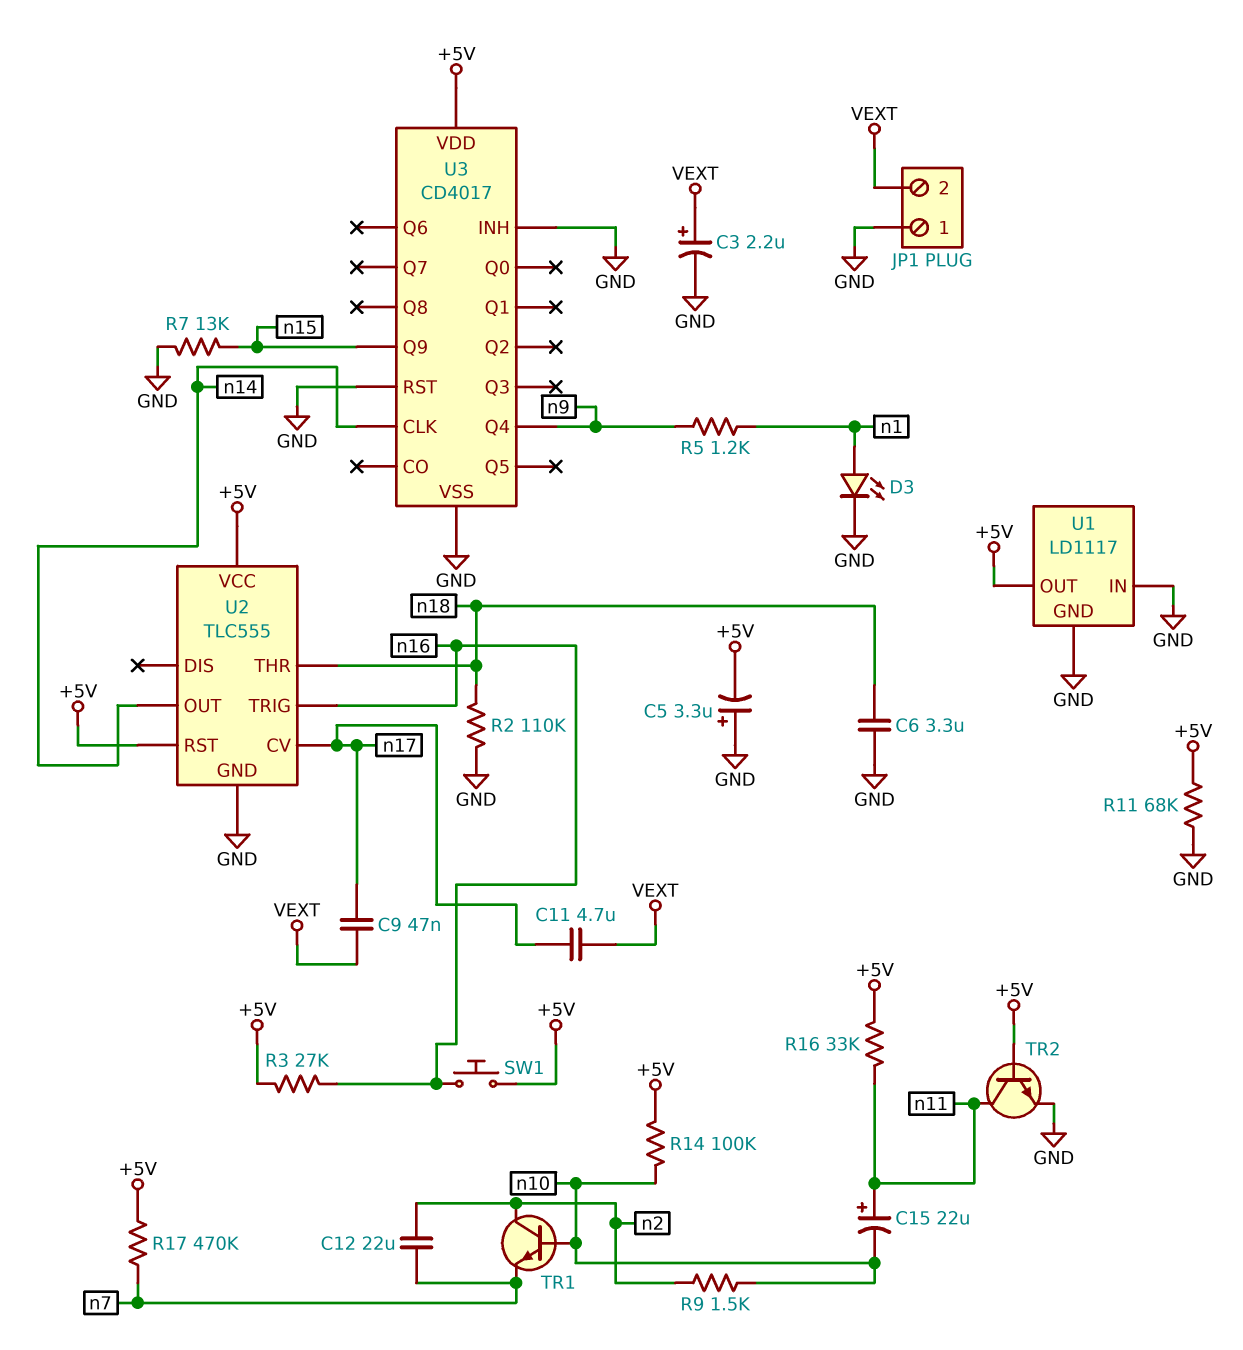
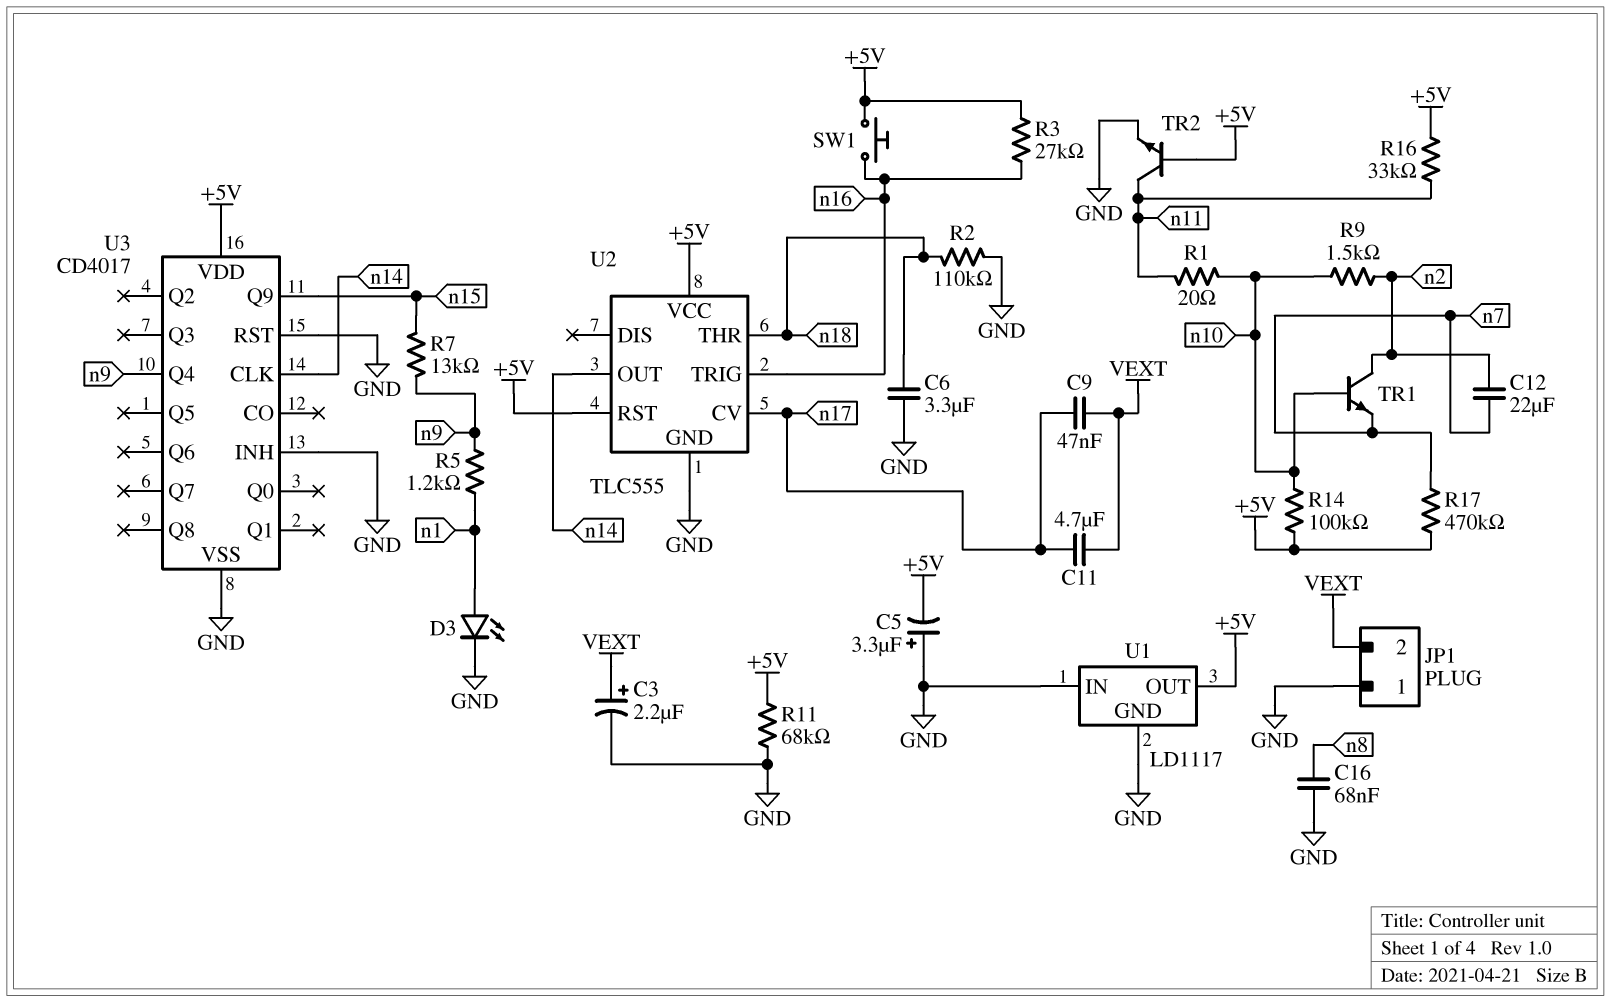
C15: 22uF (plus n11, minus n10) -> none
C16: none -> 68nF (GND, n8)
R1: none -> 20 (n10, n11)
R7: 13k (GND, n15) -> 13k (n9, n15)

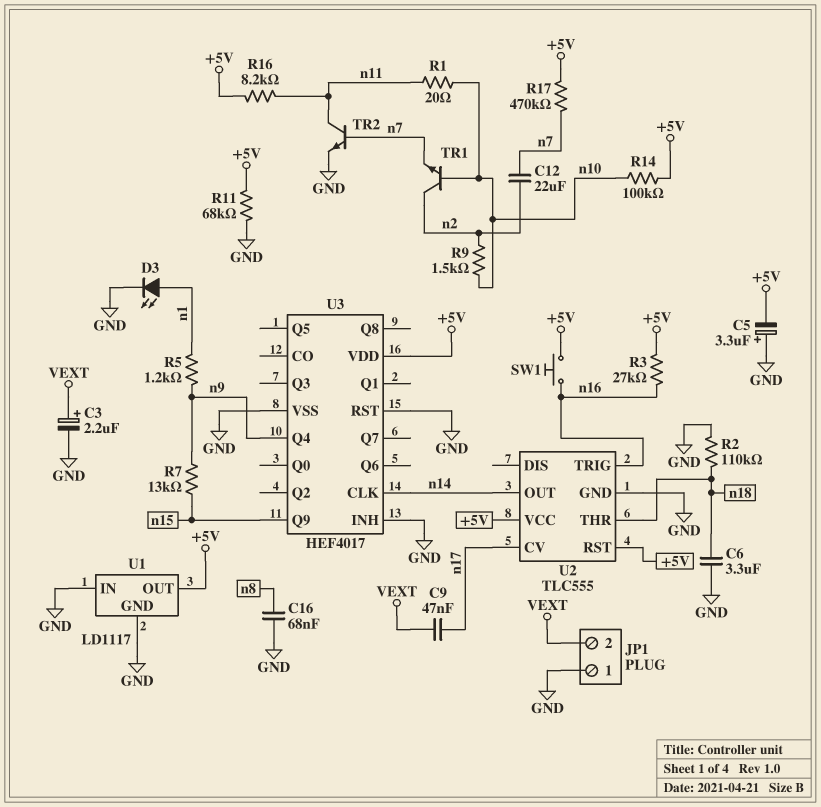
C11: 4.7uF (VEXT, n17) -> none
R16: 33k (+5V, n11) -> 8.2k (+5V, n11)
TR2: NPN (B +5V, C n11, E GND) -> NPN (B n7, C n11, E GND)
U3: CD4017 -> HEF4017

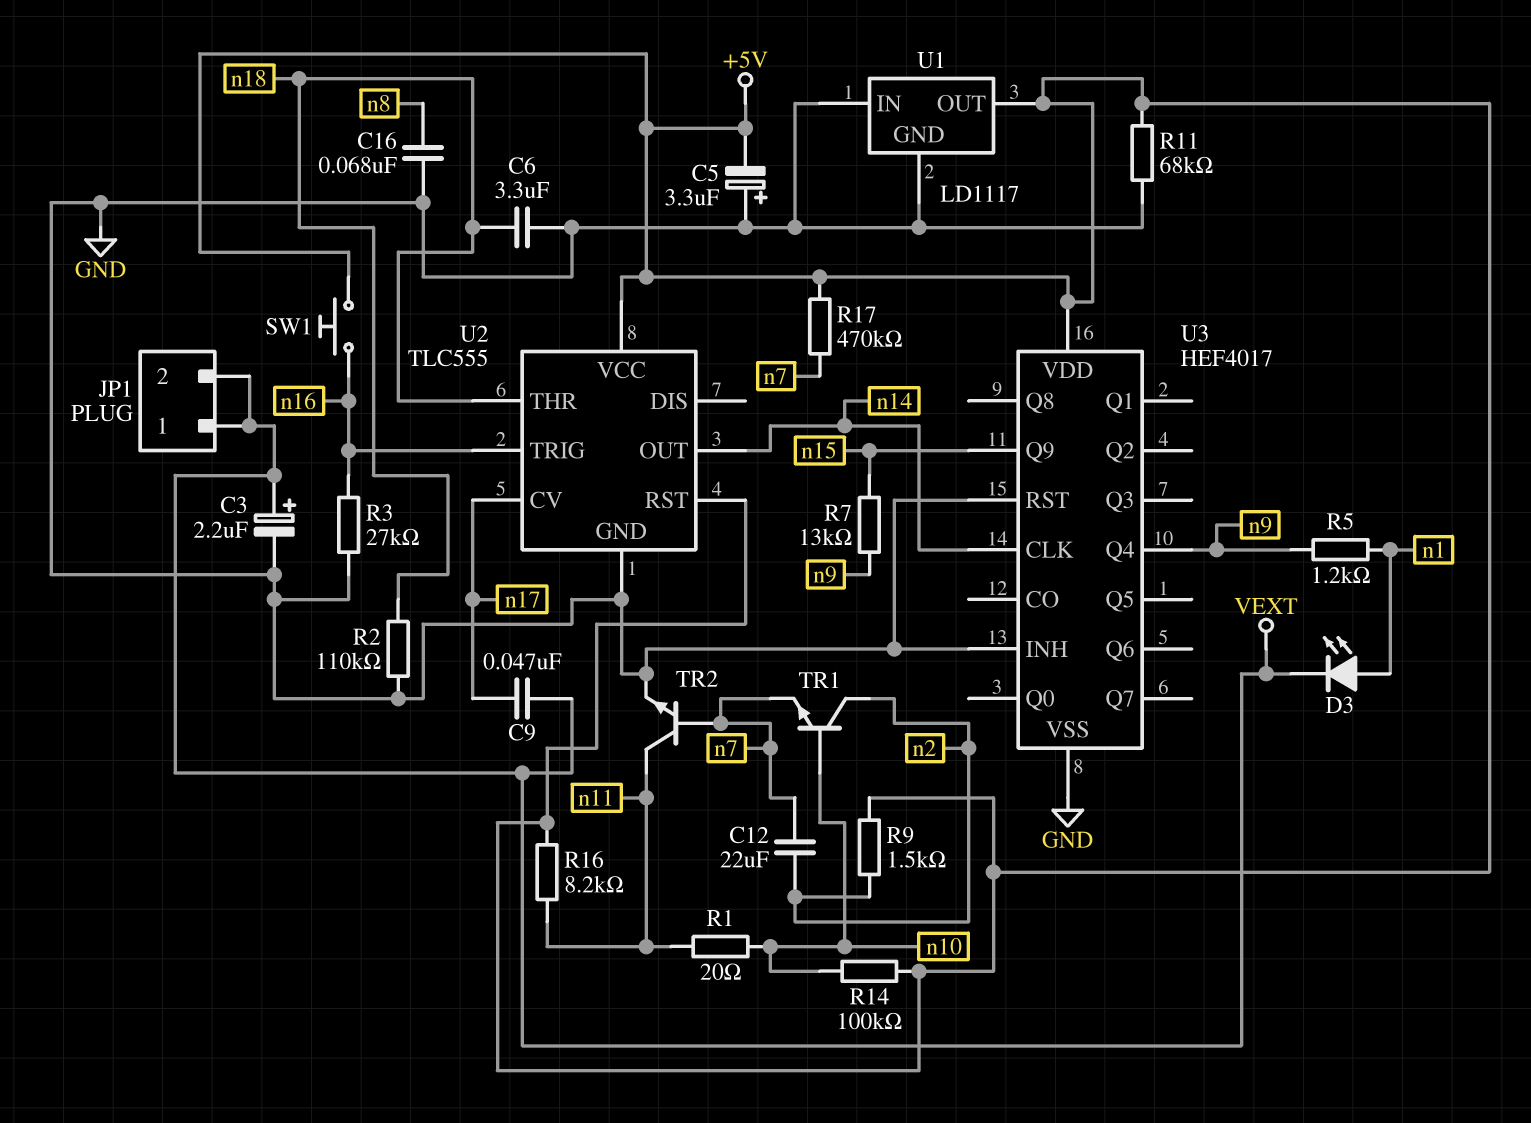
D3: LED (A n1, K GND) -> LED (A n1, K VEXT)
JP1 pin 1: GND -> VEXT
R3: 27k (+5V, n16) -> 27k (GND, n16)
R9: 1.5k (n2, n10) -> 1.5k (+5V, n2)

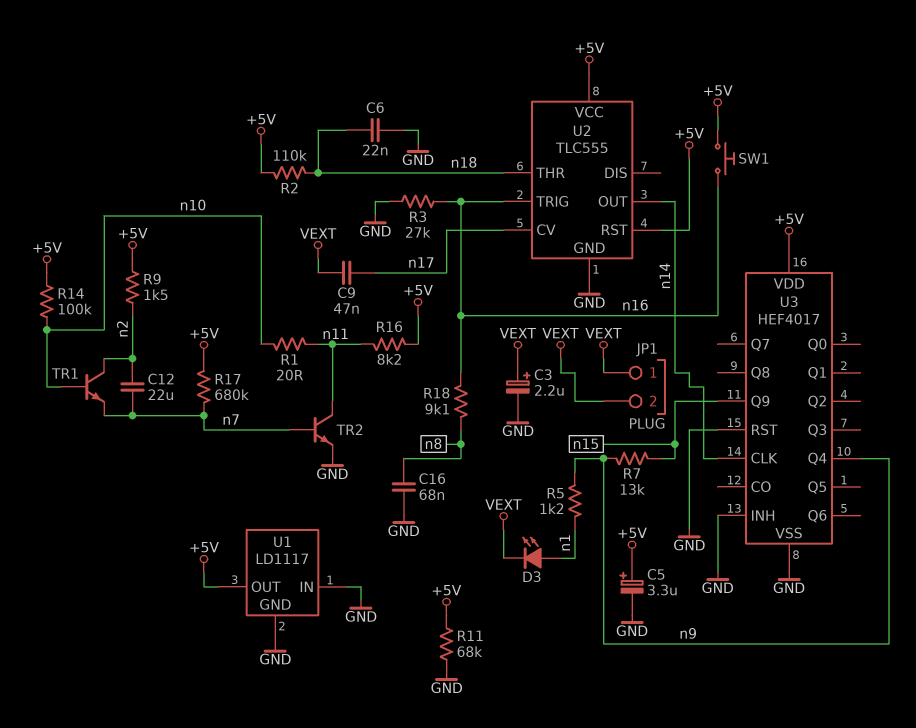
C5: 3.3uF (plus GND, minus +5V) -> 3.3uF (plus +5V, minus GND)
C6: 3.3uF (GND, n18) -> 22nF (GND, n18)
R2: 110k (GND, n18) -> 110k (+5V, n18)
R17: 470k (+5V, n7) -> 680k (+5V, n7)
R18: none -> 9.1k (n8, n16)

